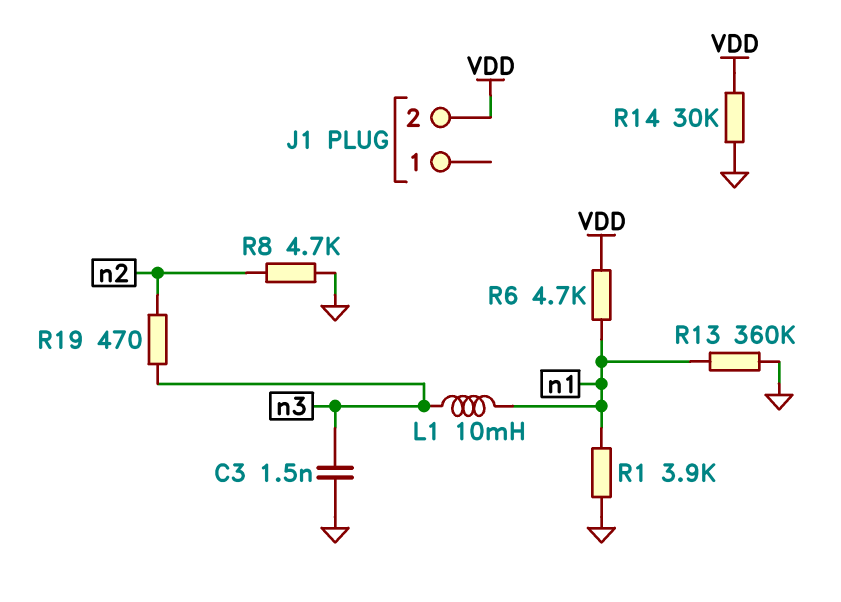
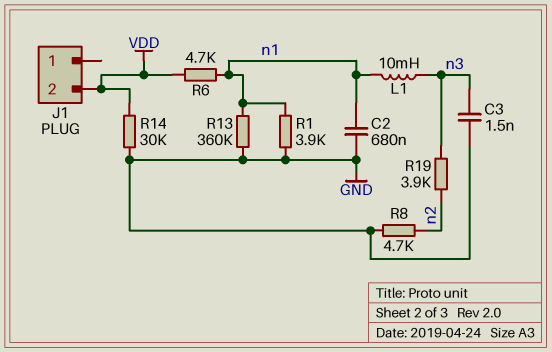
C2: none -> 680nF (GND, n1)
R19: 470 (n2, n3) -> 3.9k (n2, n3)

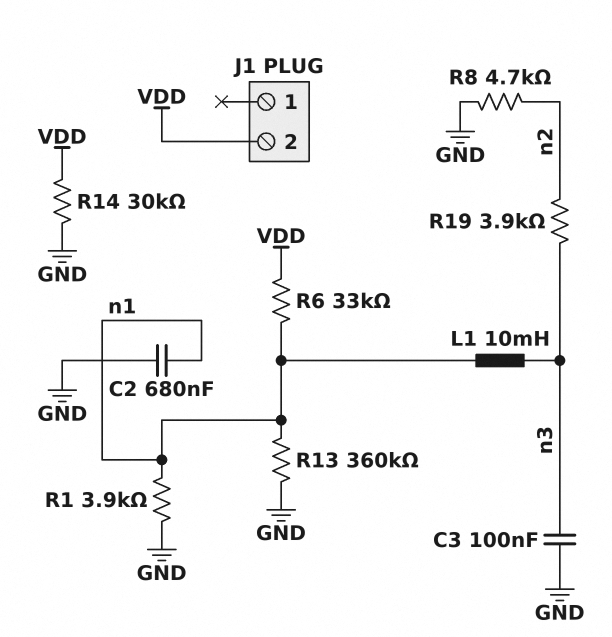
C3: 1.5nF (GND, n3) -> 100nF (GND, n3)
R6: 4.7k (VDD, n1) -> 33k (VDD, n1)

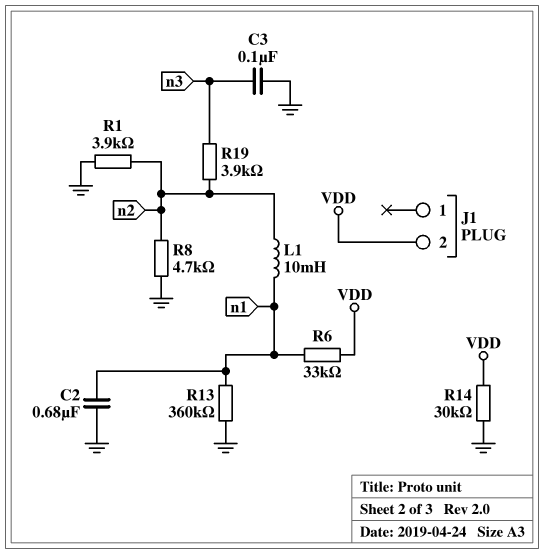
L1: 10mH (n1, n3) -> 10mH (n1, n2)
R1: 3.9k (GND, n1) -> 3.9k (GND, n2)

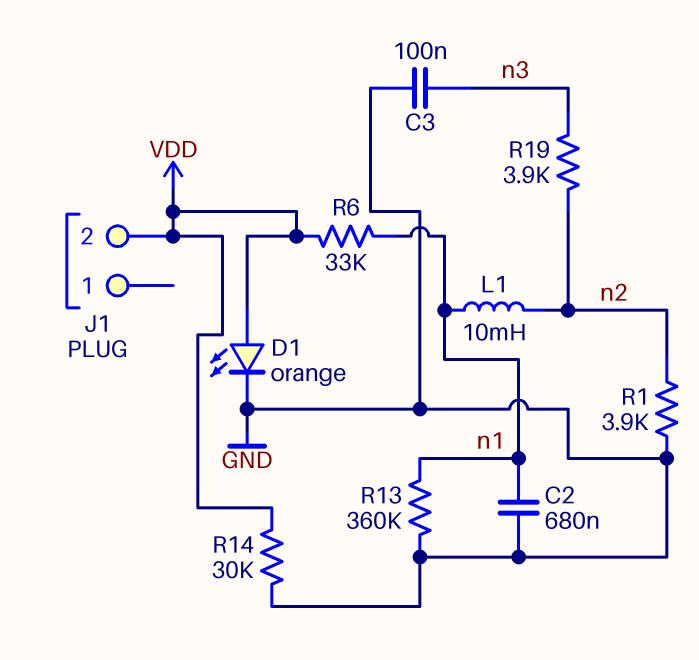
D1: none -> LED orange (A VDD, K GND)
R8: 4.7k (GND, n2) -> none

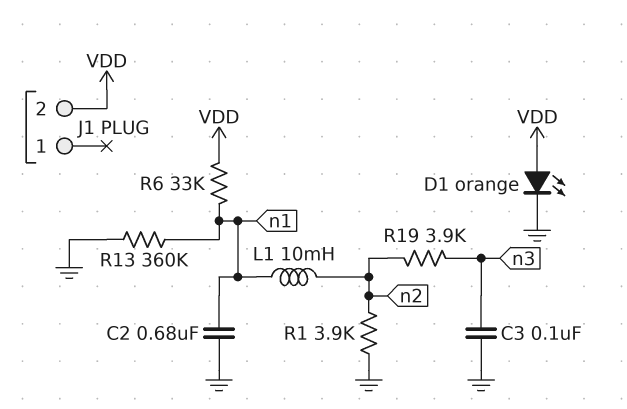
R14: 30k (GND, VDD) -> none

